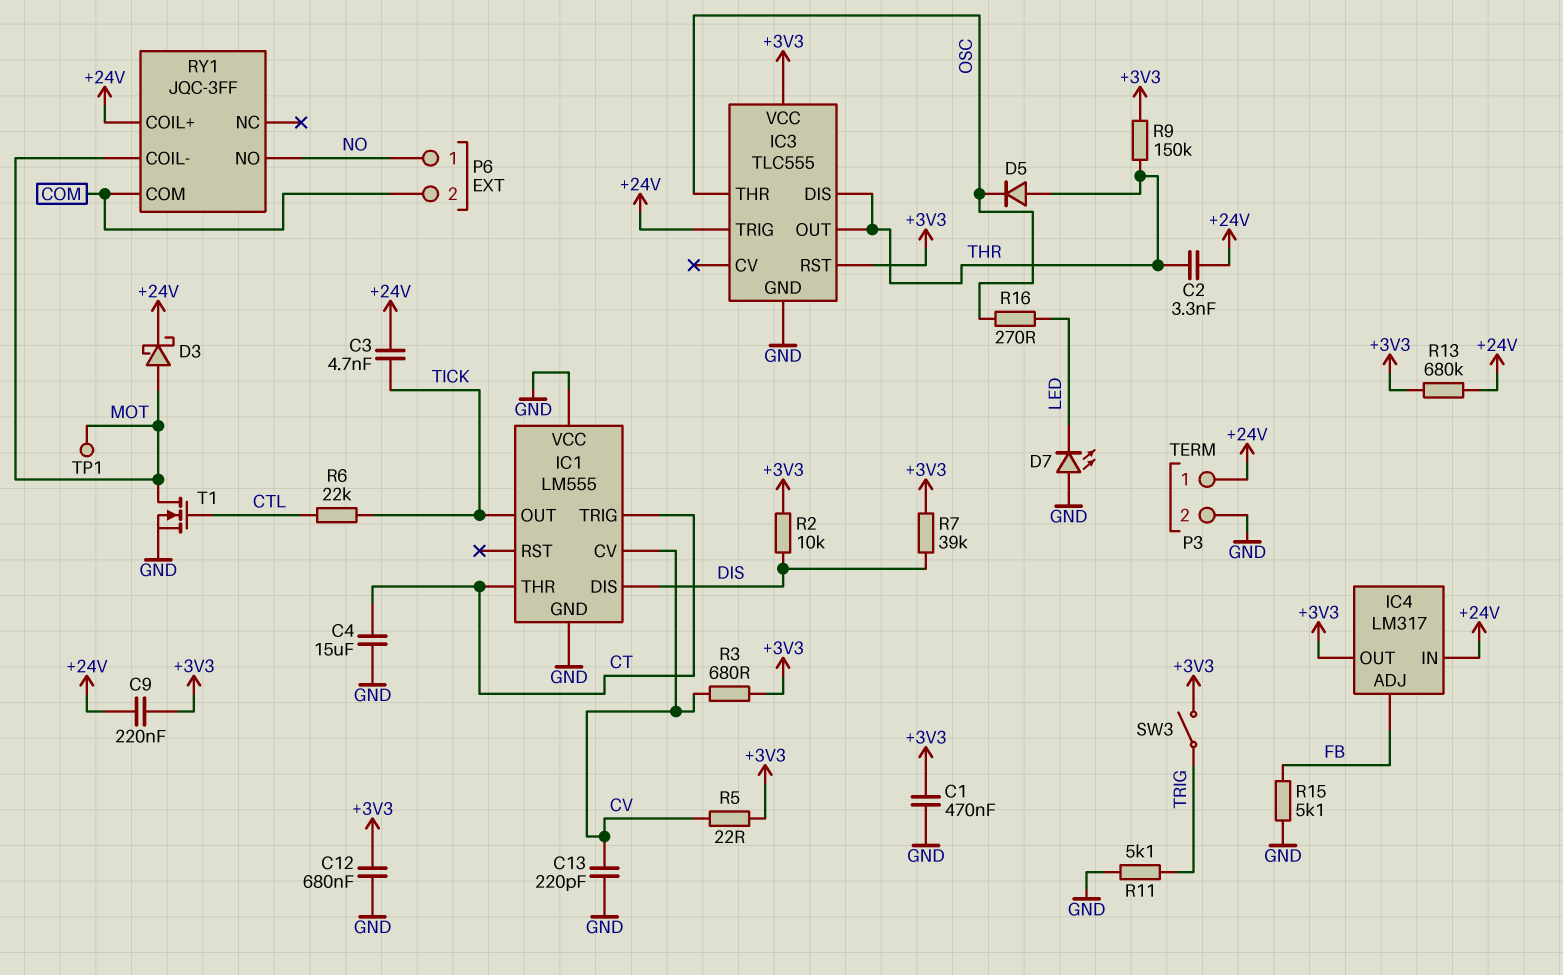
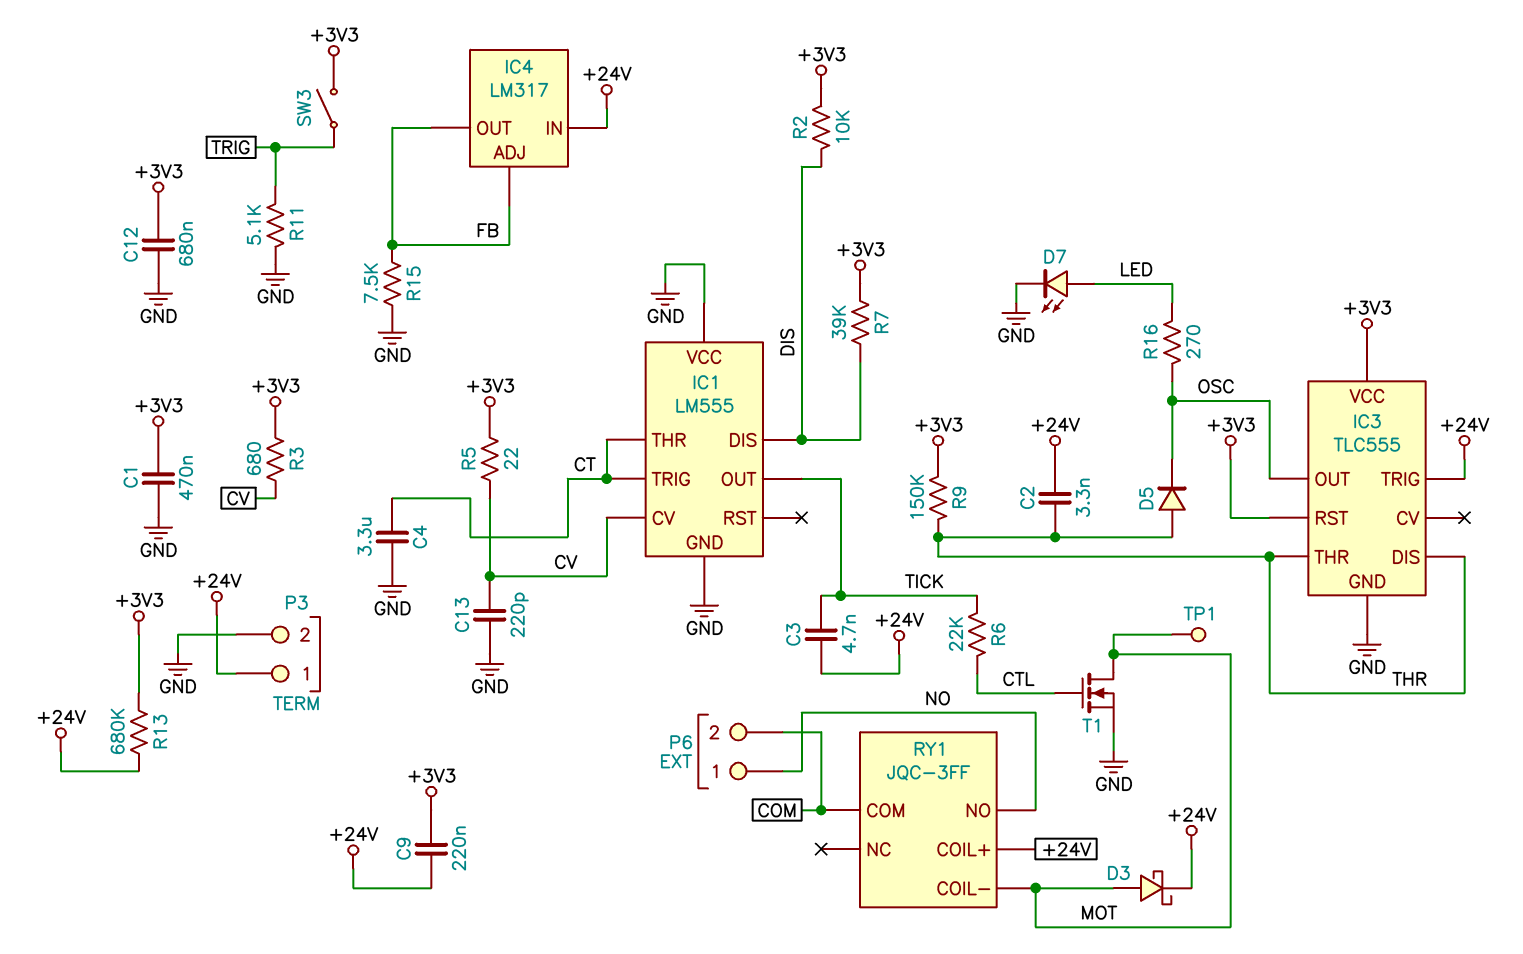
C4: 15uF (CT, GND) -> 3.3uF (CT, GND)
D7: LED (A GND, K LED) -> LED (A LED, K GND)
IC3 pin OUT: THR -> OSC
IC3 pin THR: OSC -> THR
IC4 pin OUT: +3V3 -> FB
R15: 5.1k (FB, GND) -> 7.5k (FB, GND)

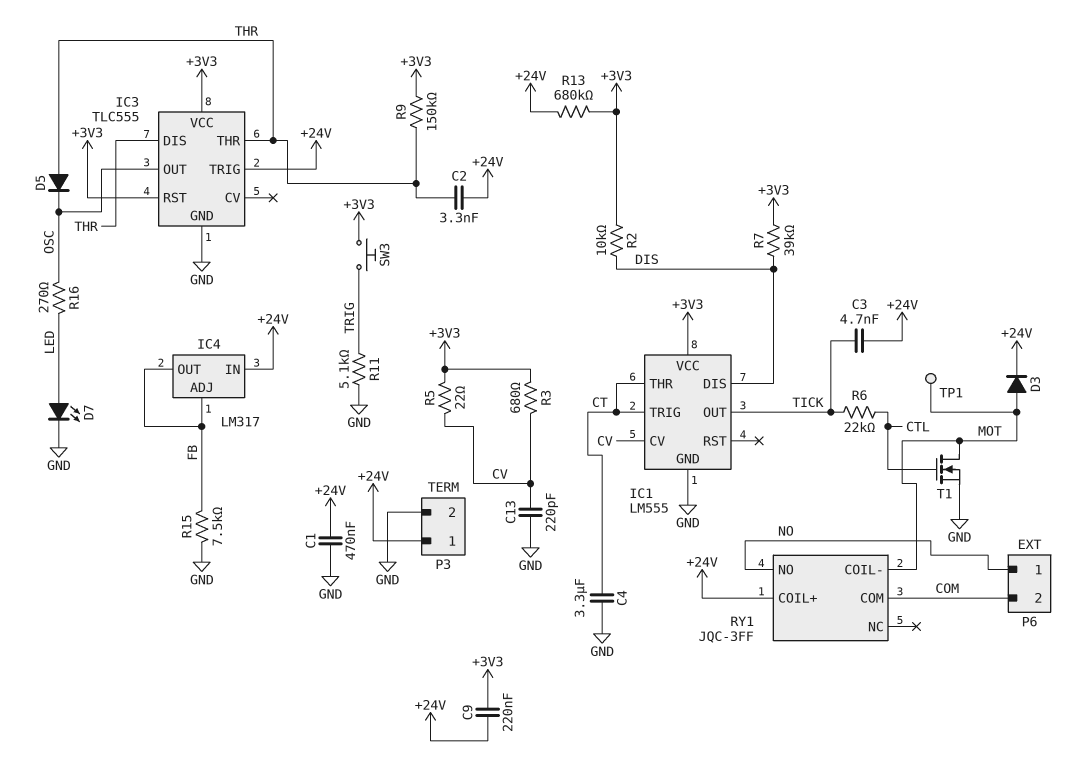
C1: 470nF (+3V3, GND) -> 470nF (+24V, GND)
C12: 680nF (+3V3, GND) -> none
D3: schottky (A MOT, K +24V) -> diode (A MOT, K +24V)
IC1 pin VCC: GND -> +3V3
SW3: switch (+3V3, TRIG) -> button (+3V3, TRIG)

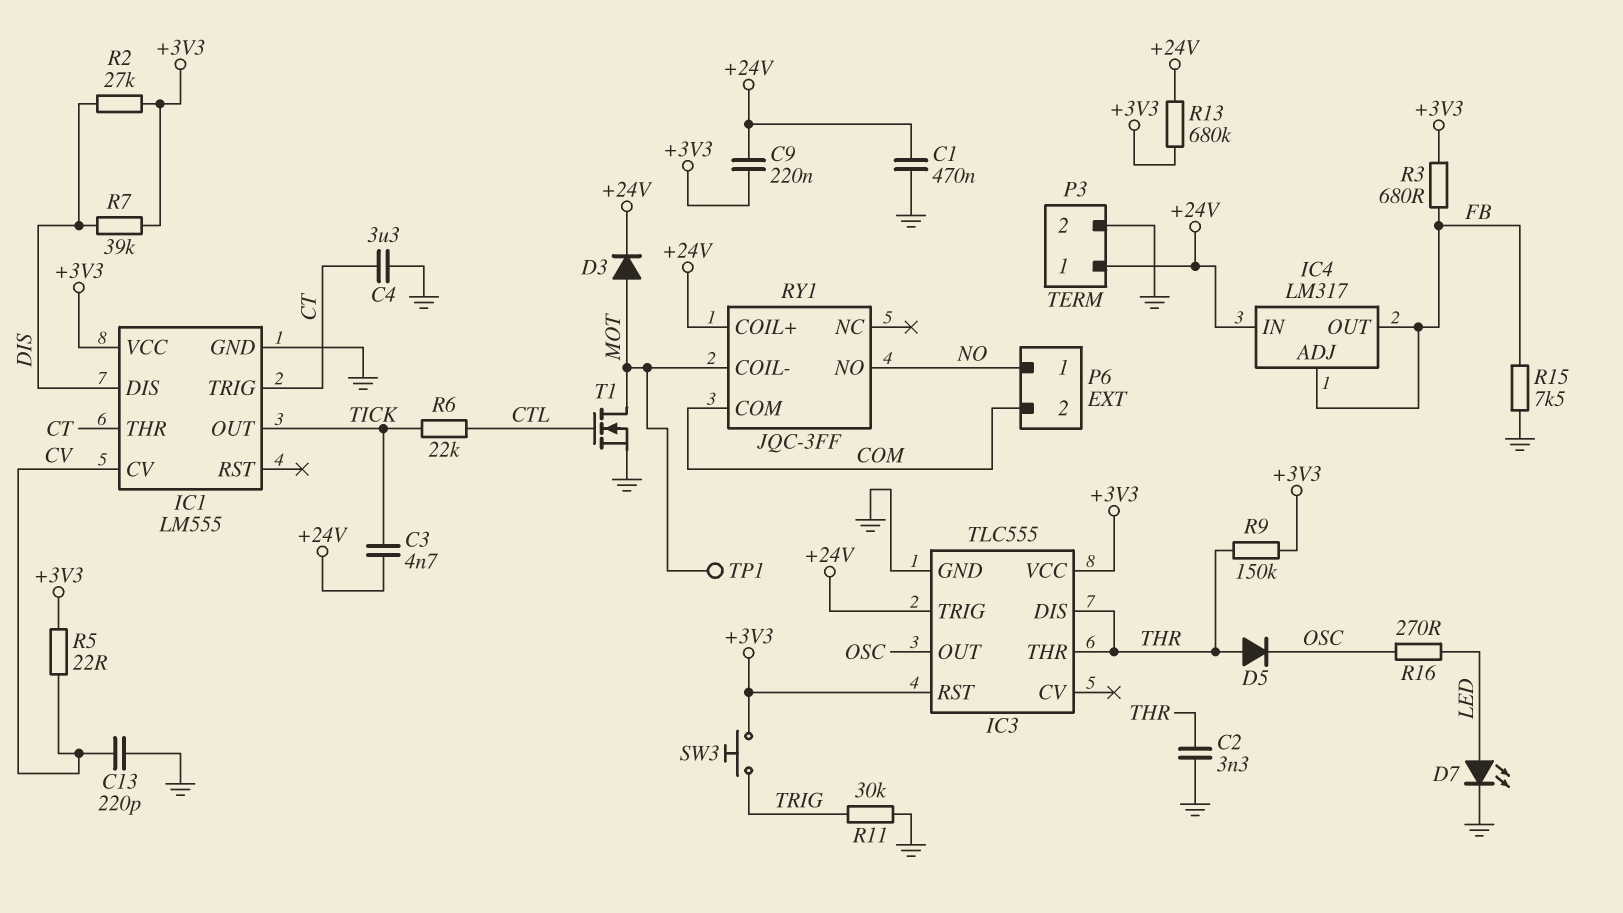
C2: 3.3nF (+24V, THR) -> 3.3nF (GND, THR)
R2: 10k (+3V3, DIS) -> 27k (+3V3, DIS)
R3: 680 (+3V3, CV) -> 680 (+3V3, FB)
R11: 5.1k (GND, TRIG) -> 30k (GND, TRIG)

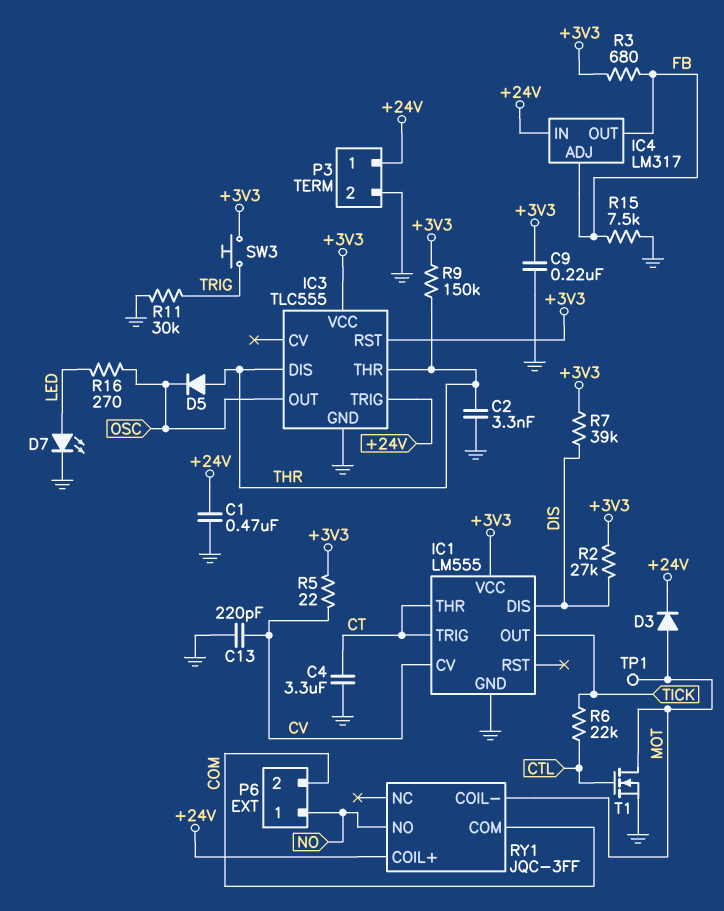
C3: 4.7nF (+24V, TICK) -> none
C9: 220nF (+3V3, +24V) -> 220nF (+3V3, GND)
R13: 680k (+3V3, +24V) -> none

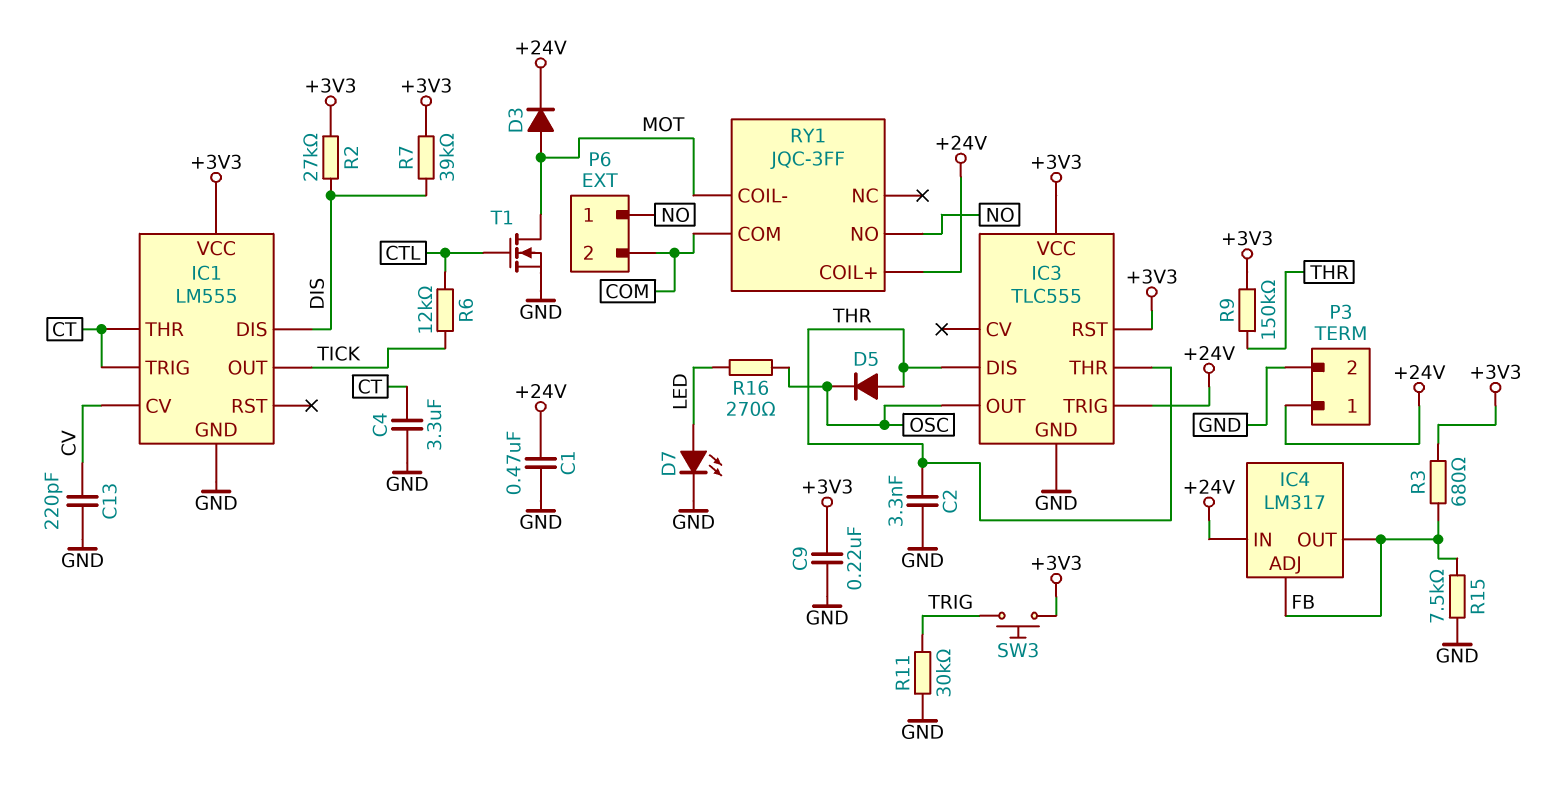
R5: 22 (+3V3, CV) -> none
R6: 22k (CTL, TICK) -> 12k (CTL, TICK)
TP1: test point (MOT) -> none

